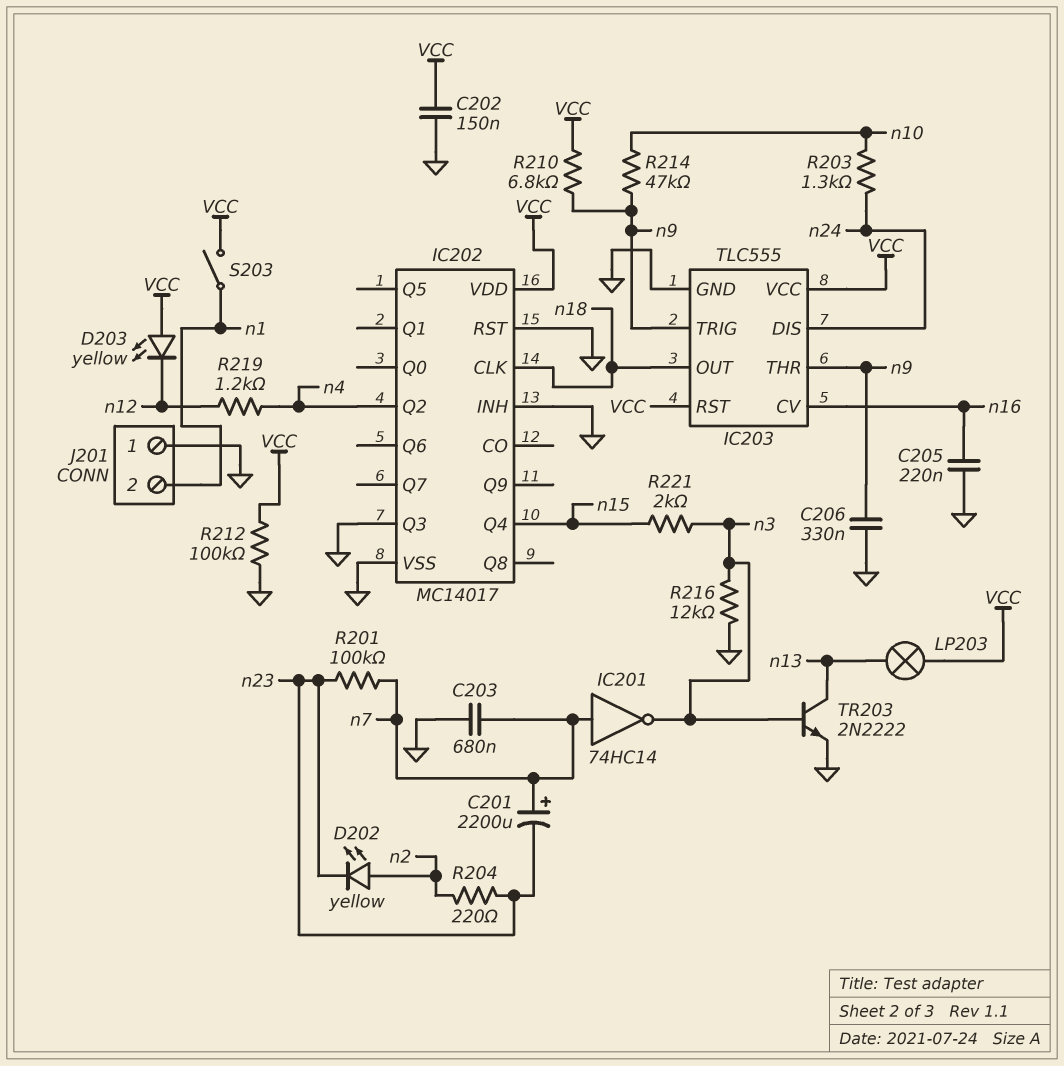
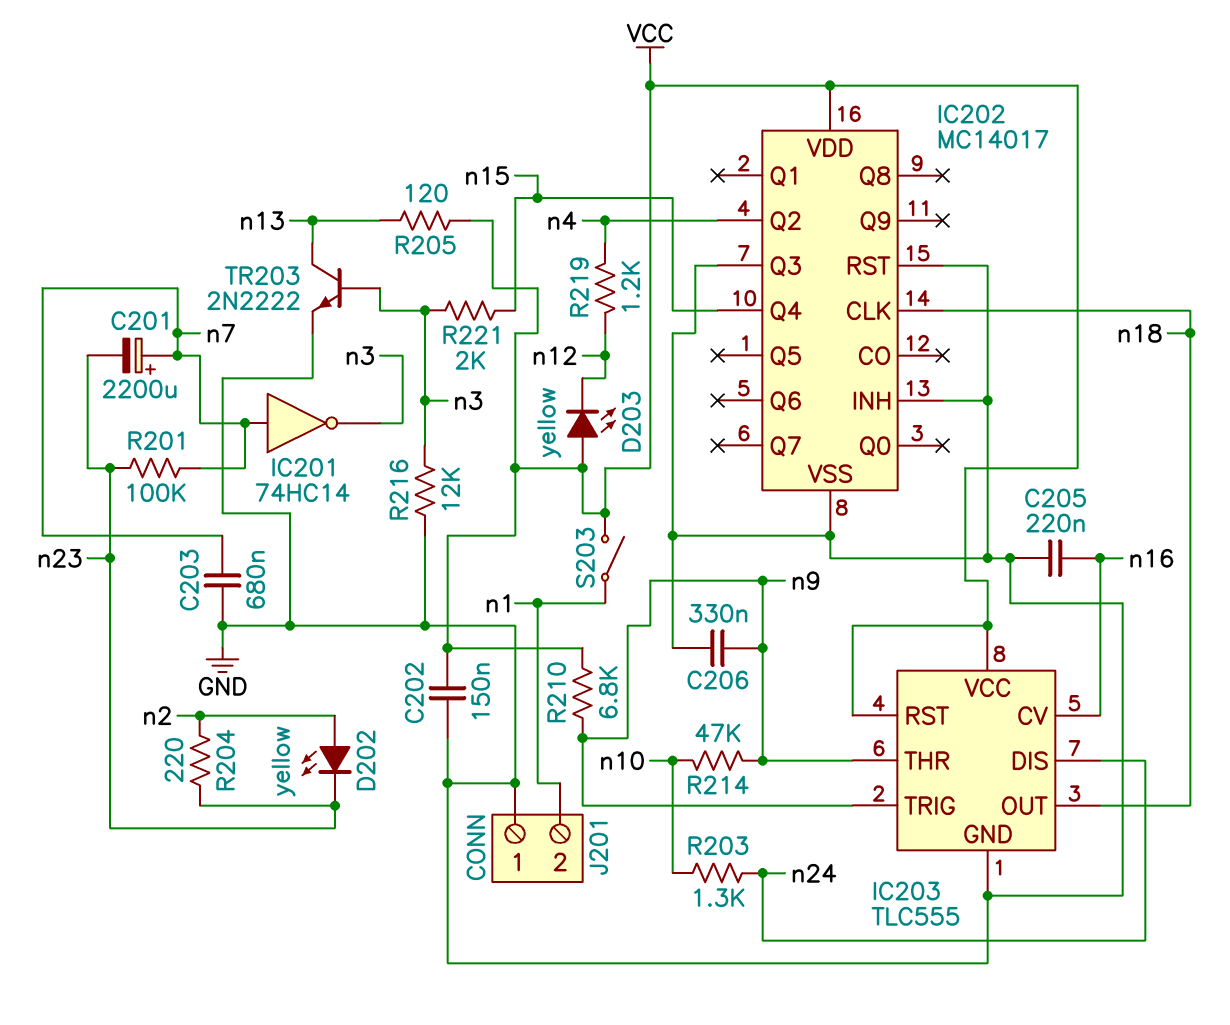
LP203: lamp (VCC, n13) -> none
R205: none -> 120 (VCC, n13)
R212: 100k (GND, VCC) -> none

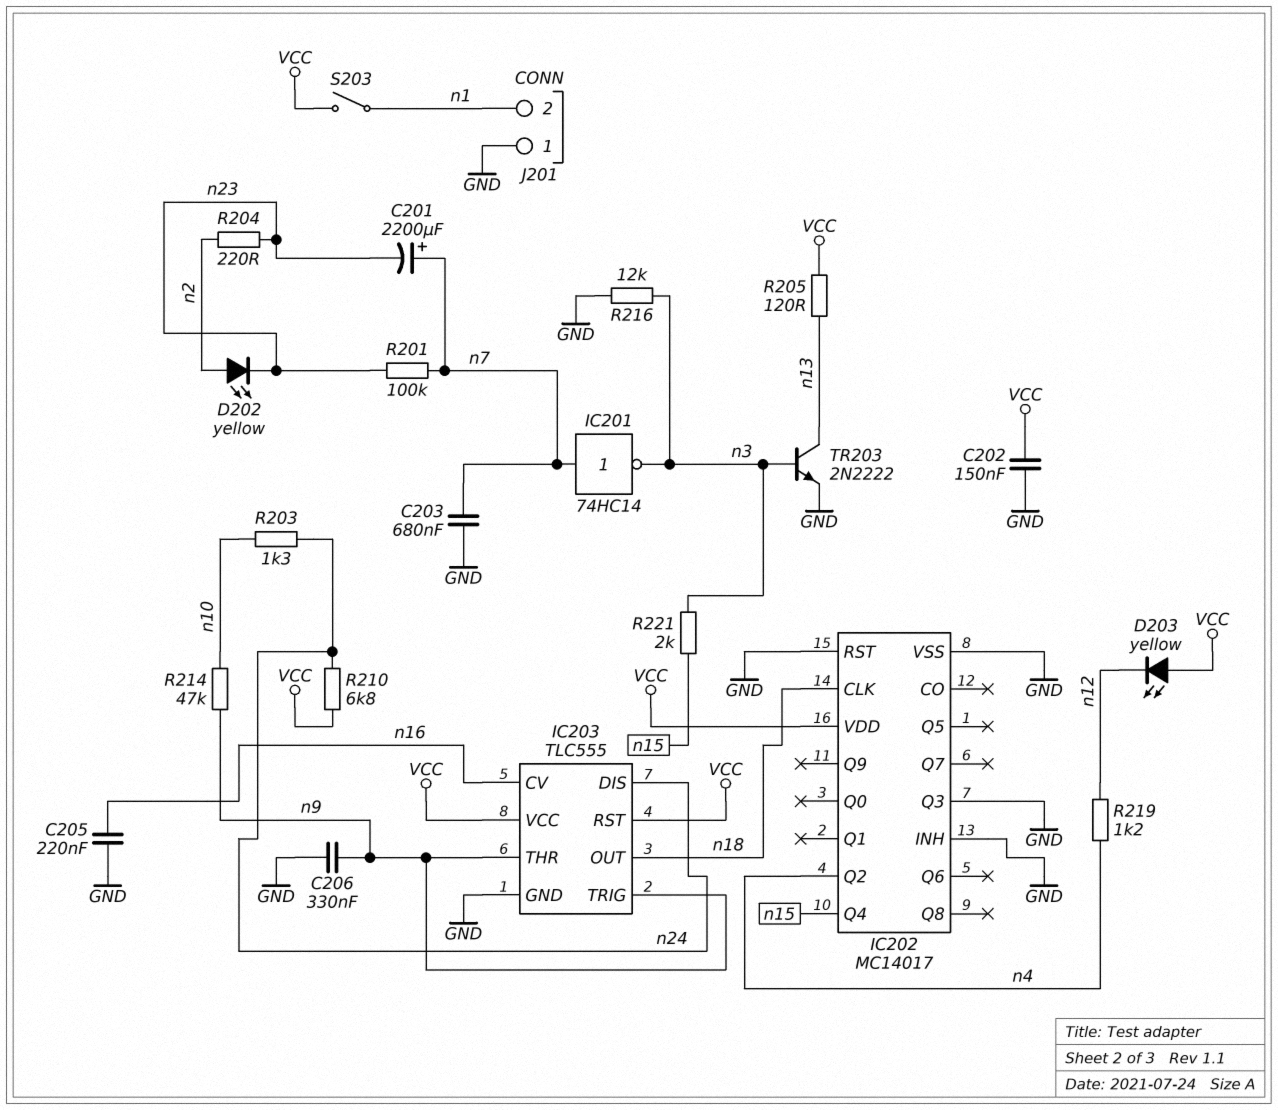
R210: 6.8k (VCC, n9) -> 6.8k (VCC, n24)

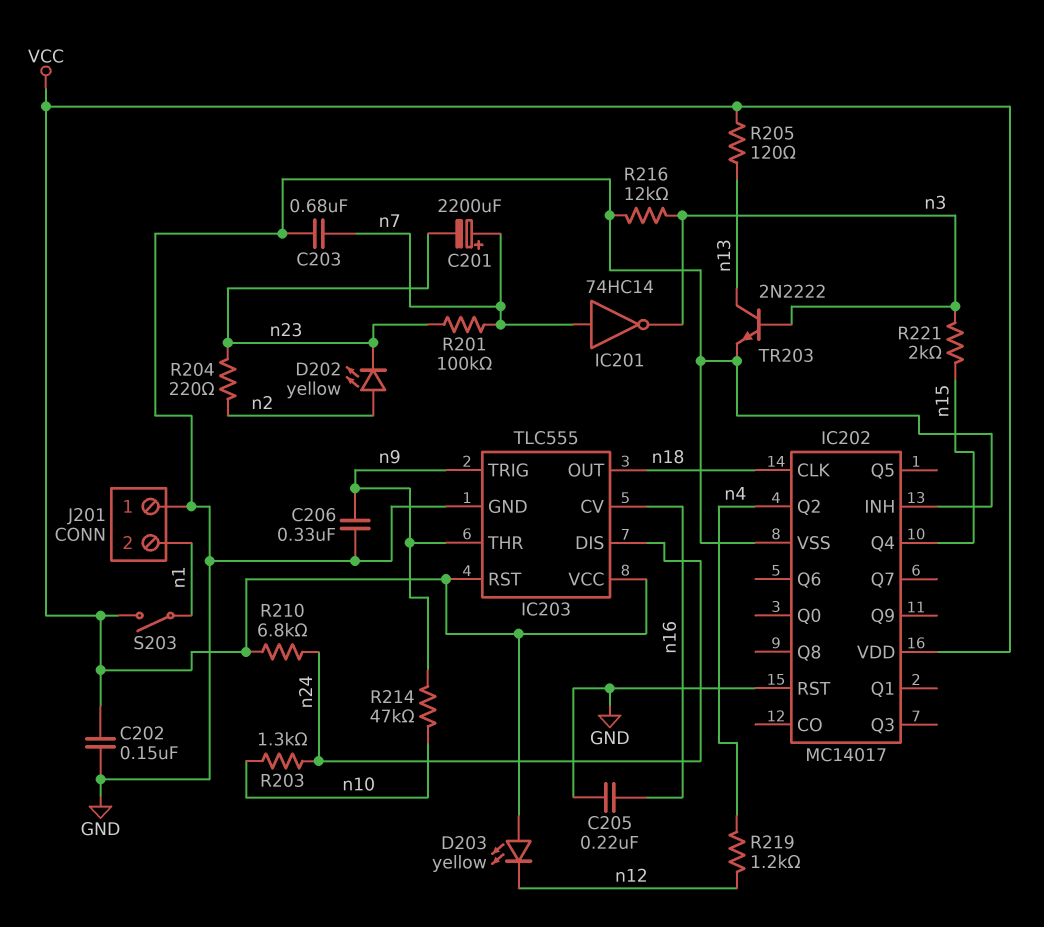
IC202 pin Q3: GND -> none

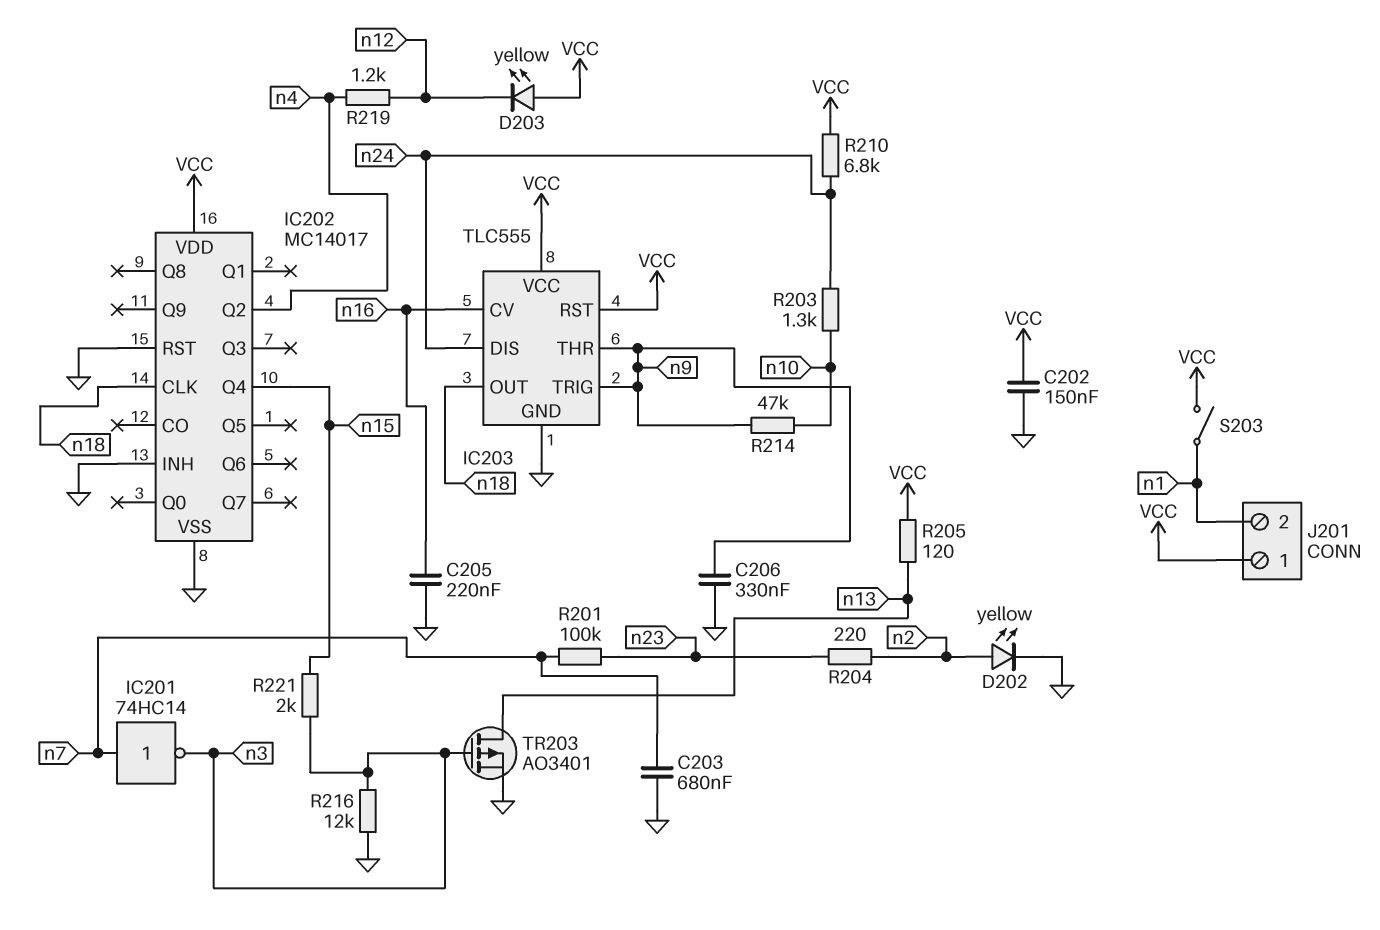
C201: 2200uF (plus n7, minus n23) -> none
D202: LED yellow (A n2, K n23) -> LED yellow (A n2, K GND)
J201 pin 1: GND -> VCC
TR203: NPN 2N2222 (B n3, C n13, E GND) -> PMOS AO3401 (G n3, D n13, S GND)

